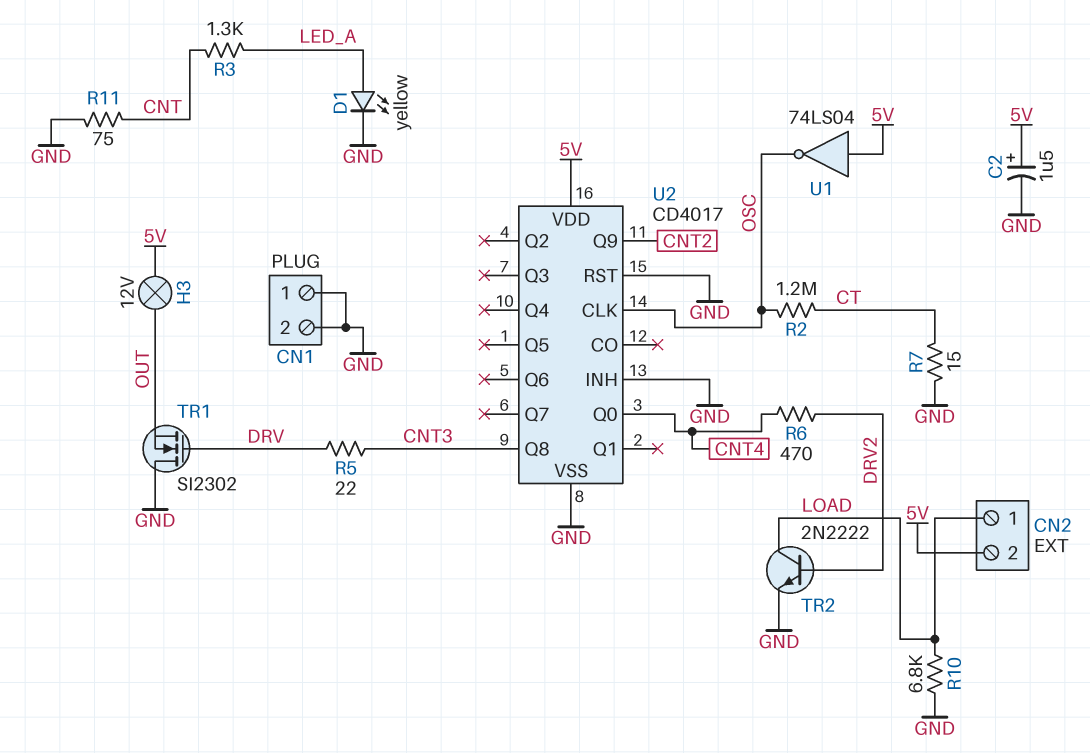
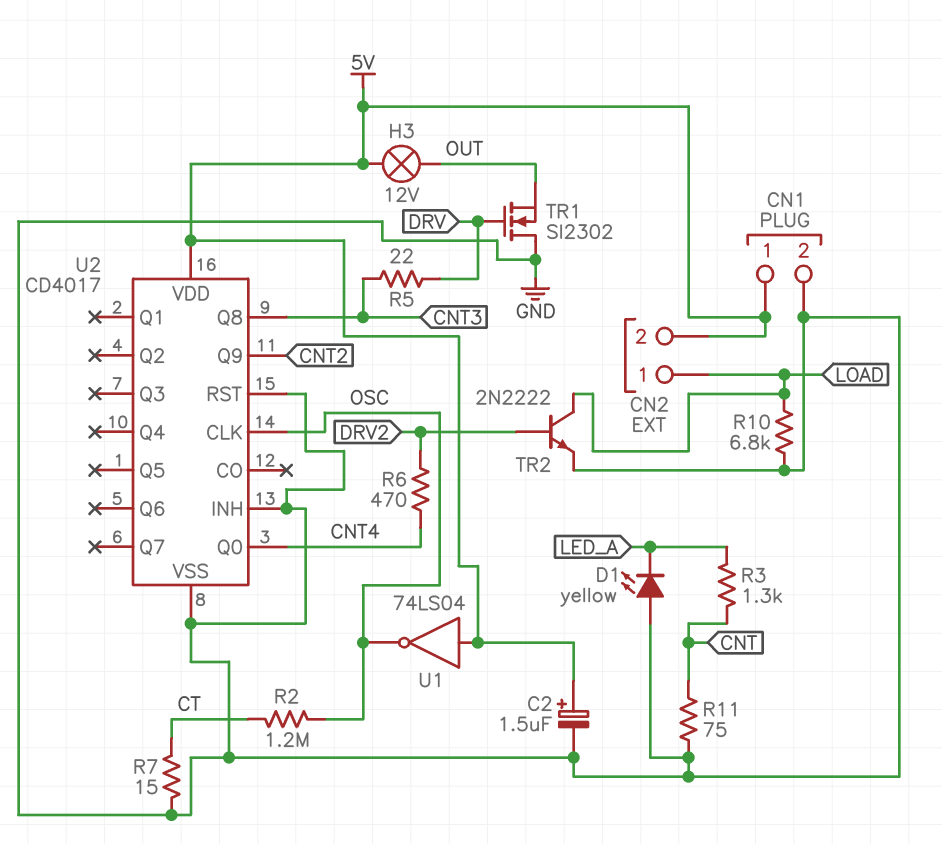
CN1 pin 1: GND -> 5V
D1: LED yellow (A LED_A, K GND) -> LED yellow (A GND, K LED_A)

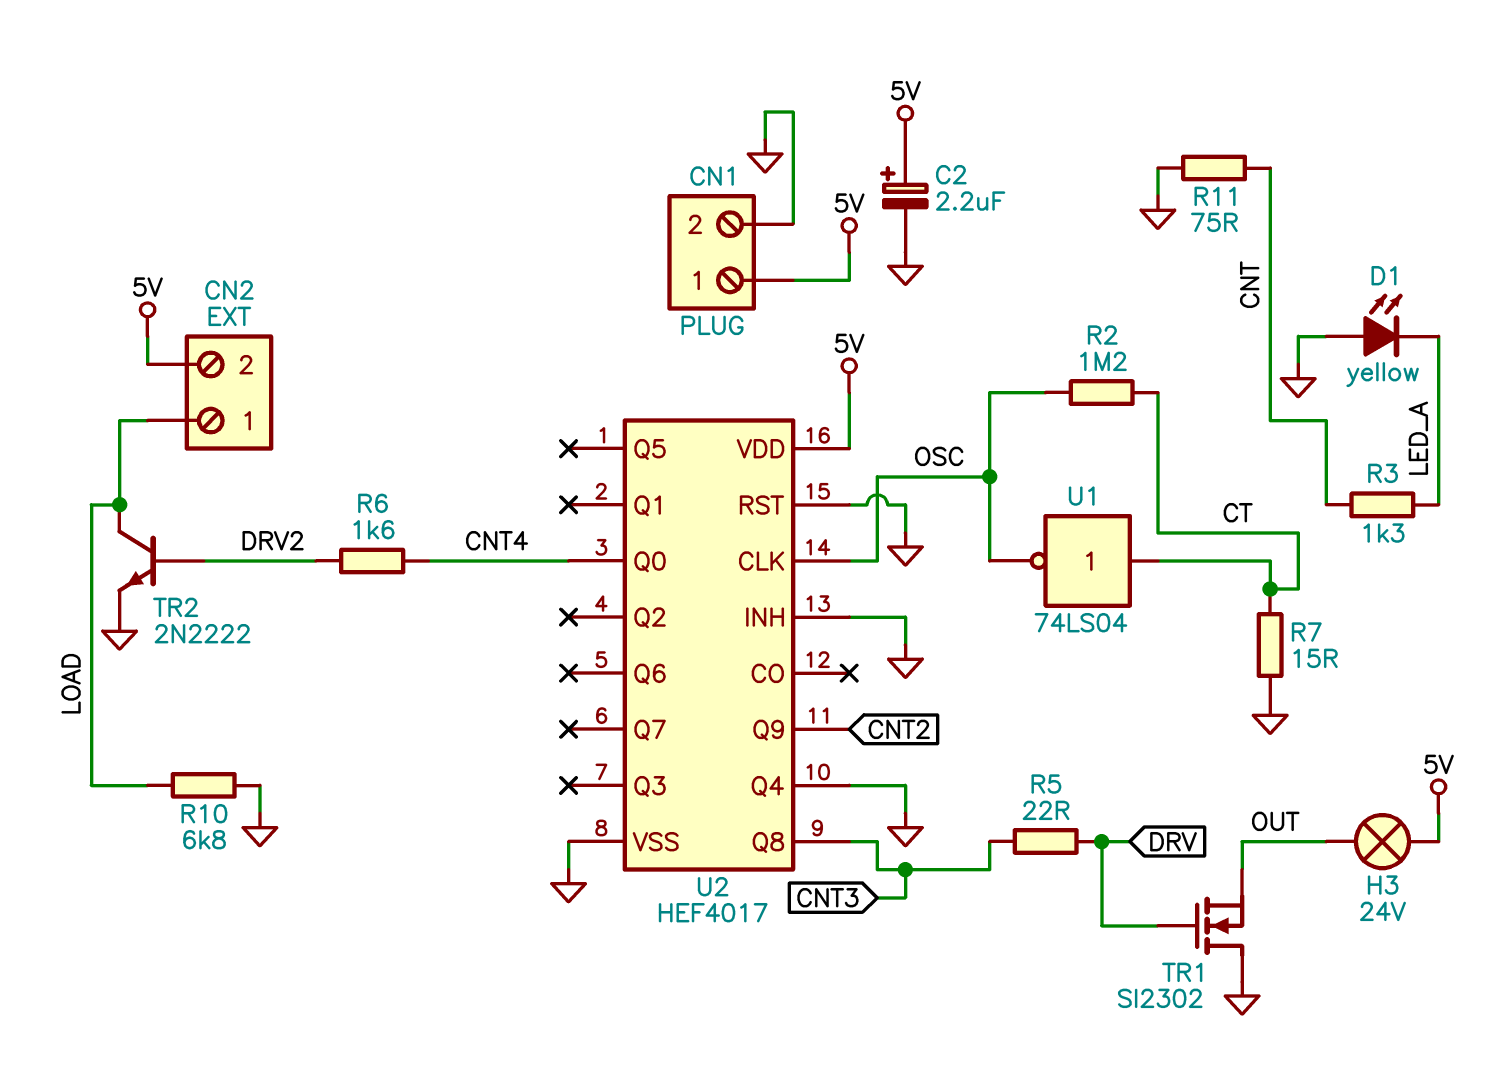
C2: 1.5uF (plus 5V, minus GND) -> 2.2uF (plus 5V, minus GND)
H3: lamp 12V (5V, OUT) -> lamp 24V (5V, OUT)
R6: 470 (CNT4, DRV2) -> 1.6k (CNT4, DRV2)
U1: NOT 74LS04 (in 5V, out OSC) -> NOT 74LS04 (in CT, out OSC)
U2: CD4017 -> HEF4017
U2 pin Q4: none -> GND

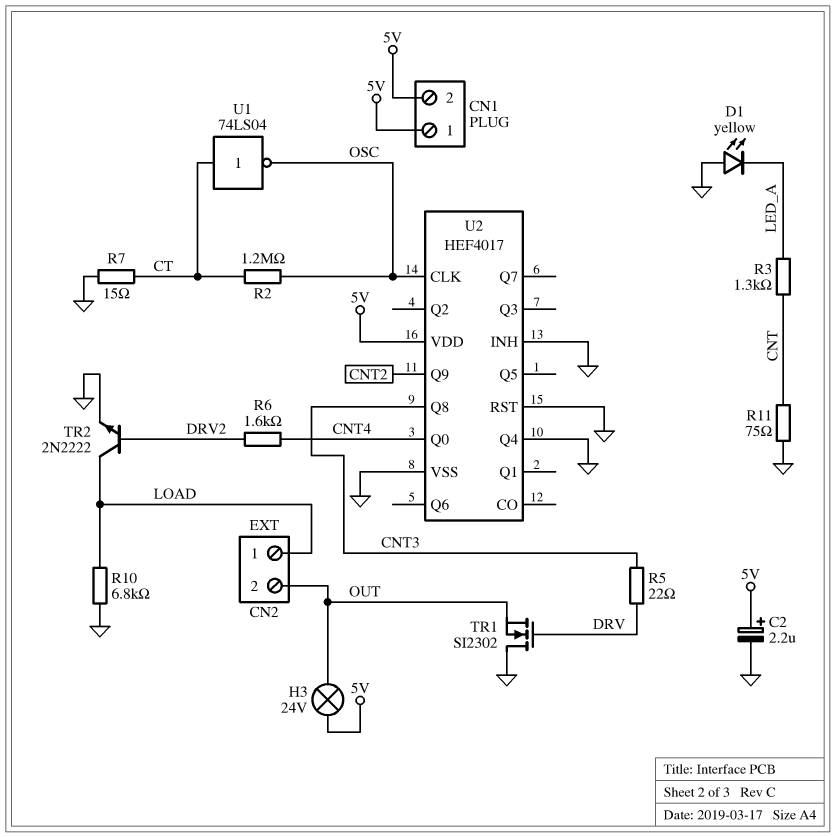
CN1 pin 2: GND -> 5V
CN2 pin 2: 5V -> OUT

